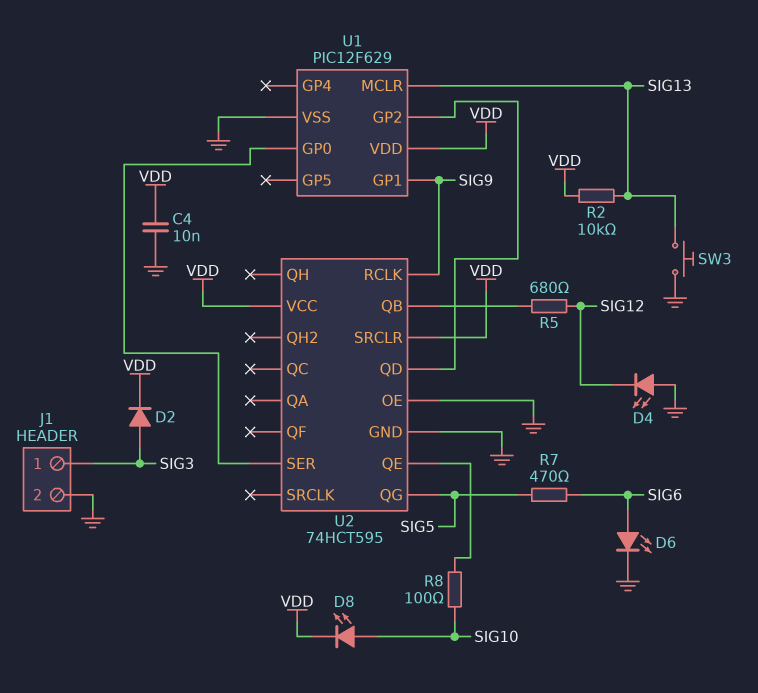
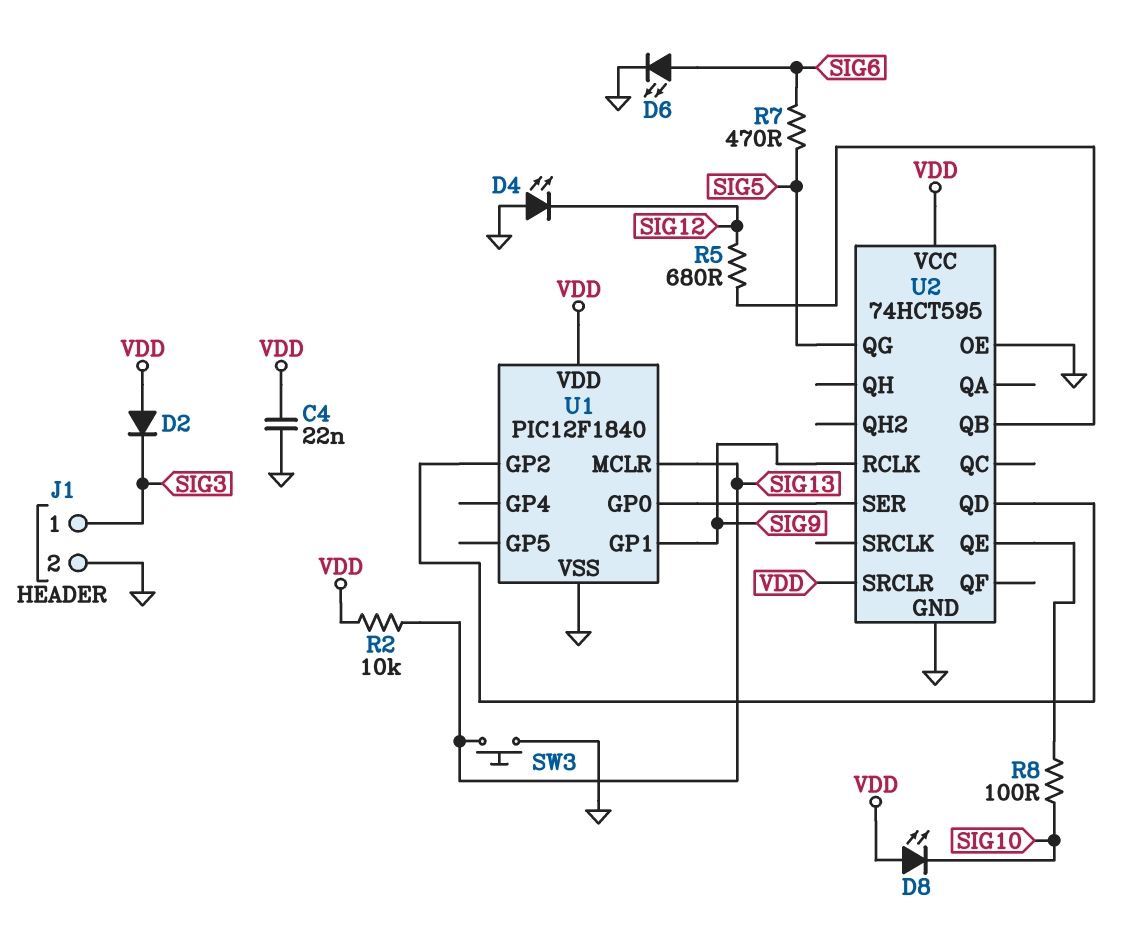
C4: 10nF (GND, VDD) -> 22nF (GND, VDD)
D2: diode (A SIG3, K VDD) -> diode (A VDD, K SIG3)
D8: LED (A SIG10, K VDD) -> LED (A VDD, K SIG10)
U1: PIC12F629 -> PIC12F1840

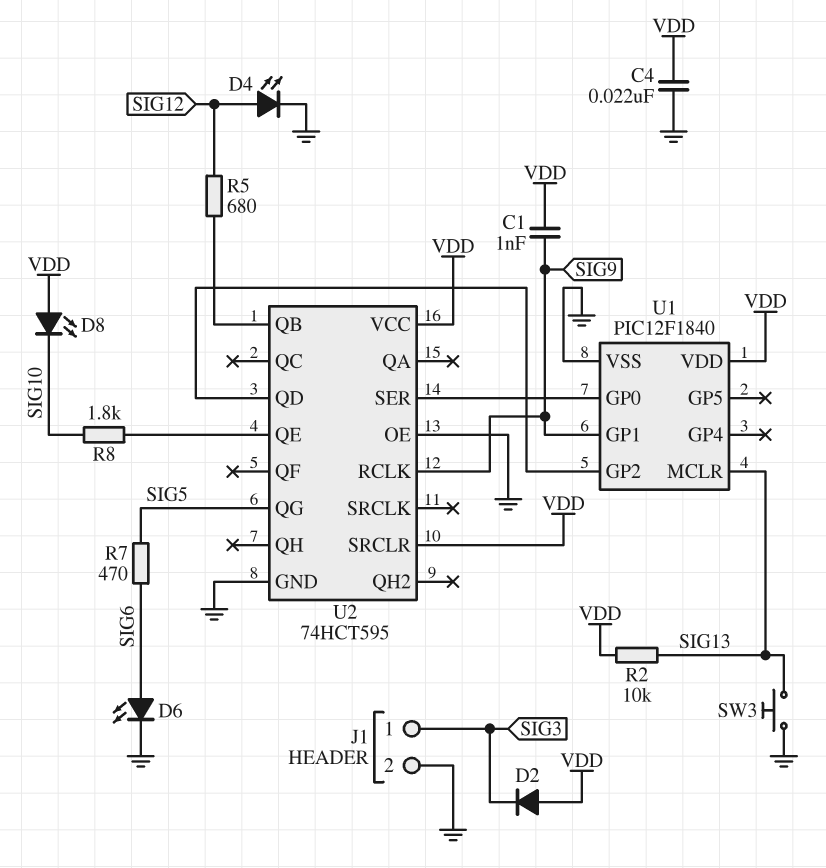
C1: none -> 1nF (SIG9, VDD)
D4: LED (A GND, K SIG12) -> LED (A SIG12, K GND)
R8: 100 (SIG10, U2/QE) -> 1.8k (SIG10, U2/QE)

